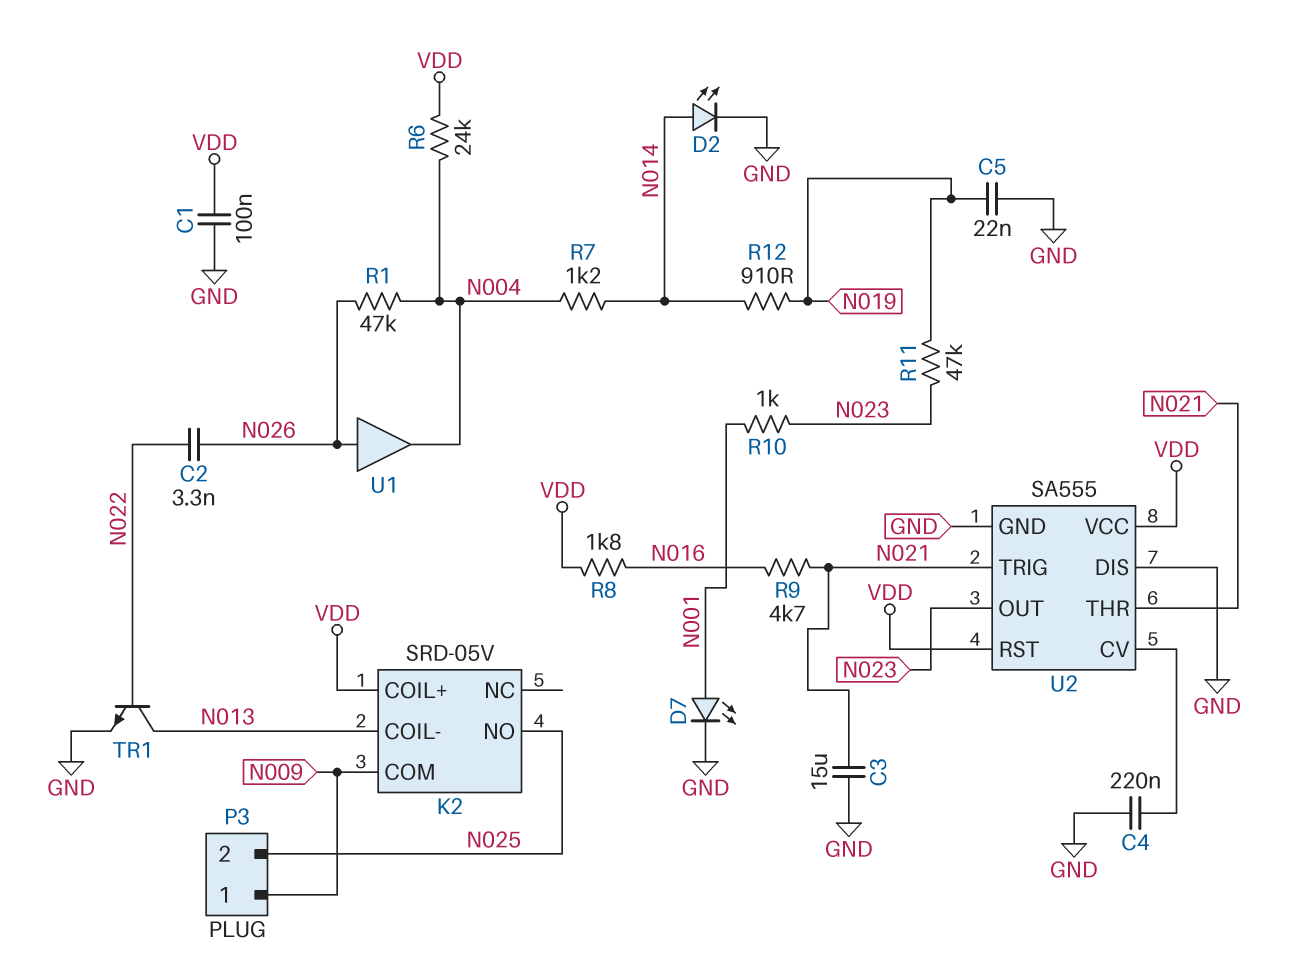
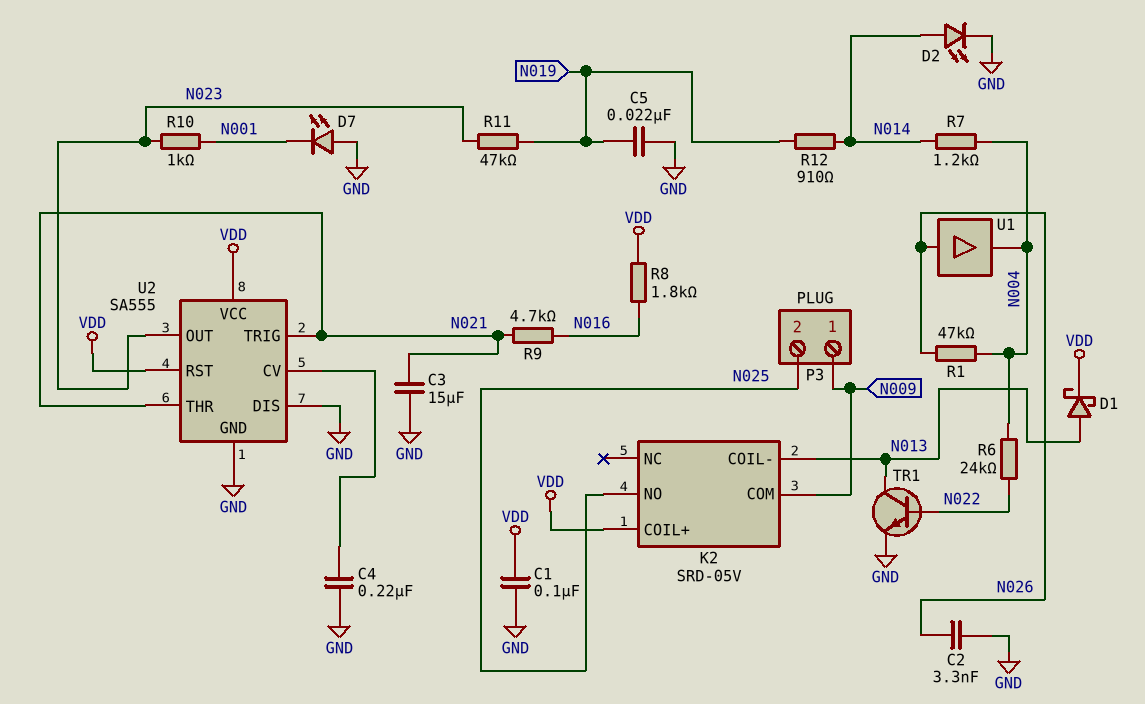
C2: 3.3nF (N022, N026) -> 3.3nF (GND, N026)
D1: none -> schottky (A N013, K VDD)
D7: LED (A N001, K GND) -> LED (A GND, K N001)
R6: 24k (N004, VDD) -> 24k (N004, N022)

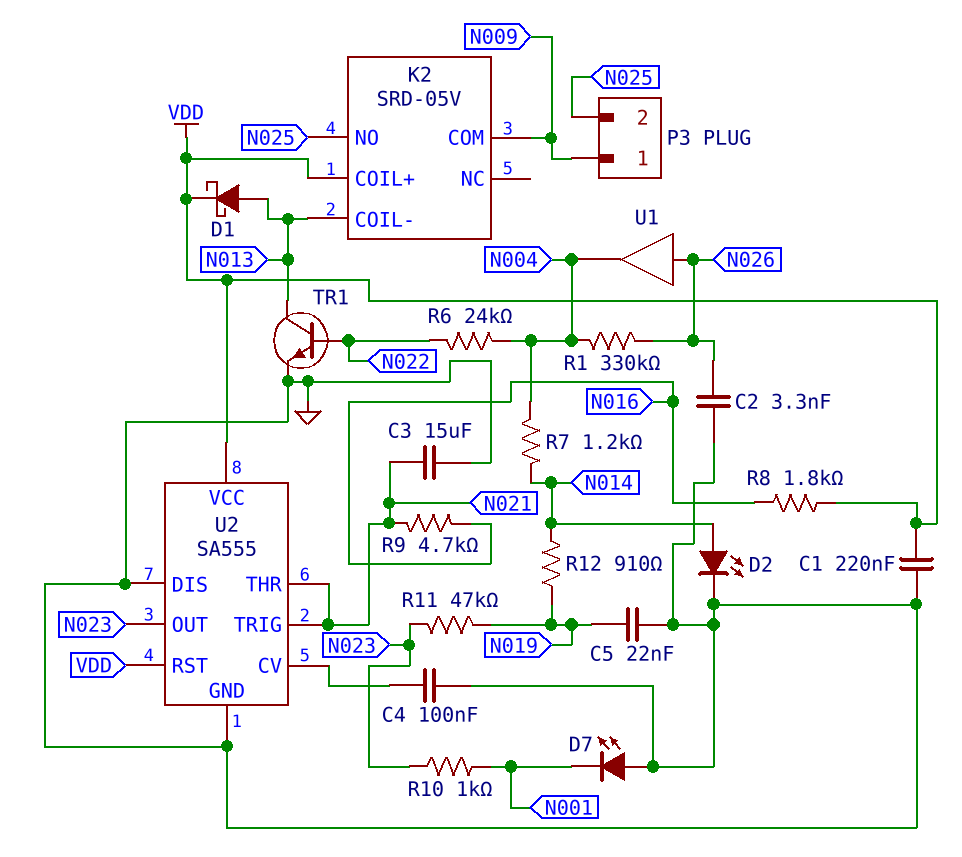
C1: 100nF (GND, VDD) -> 220nF (GND, VDD)
C4: 220nF (GND, U2/CV) -> 100nF (GND, U2/CV)
R1: 47k (N004, N026) -> 330k (N004, N026)

